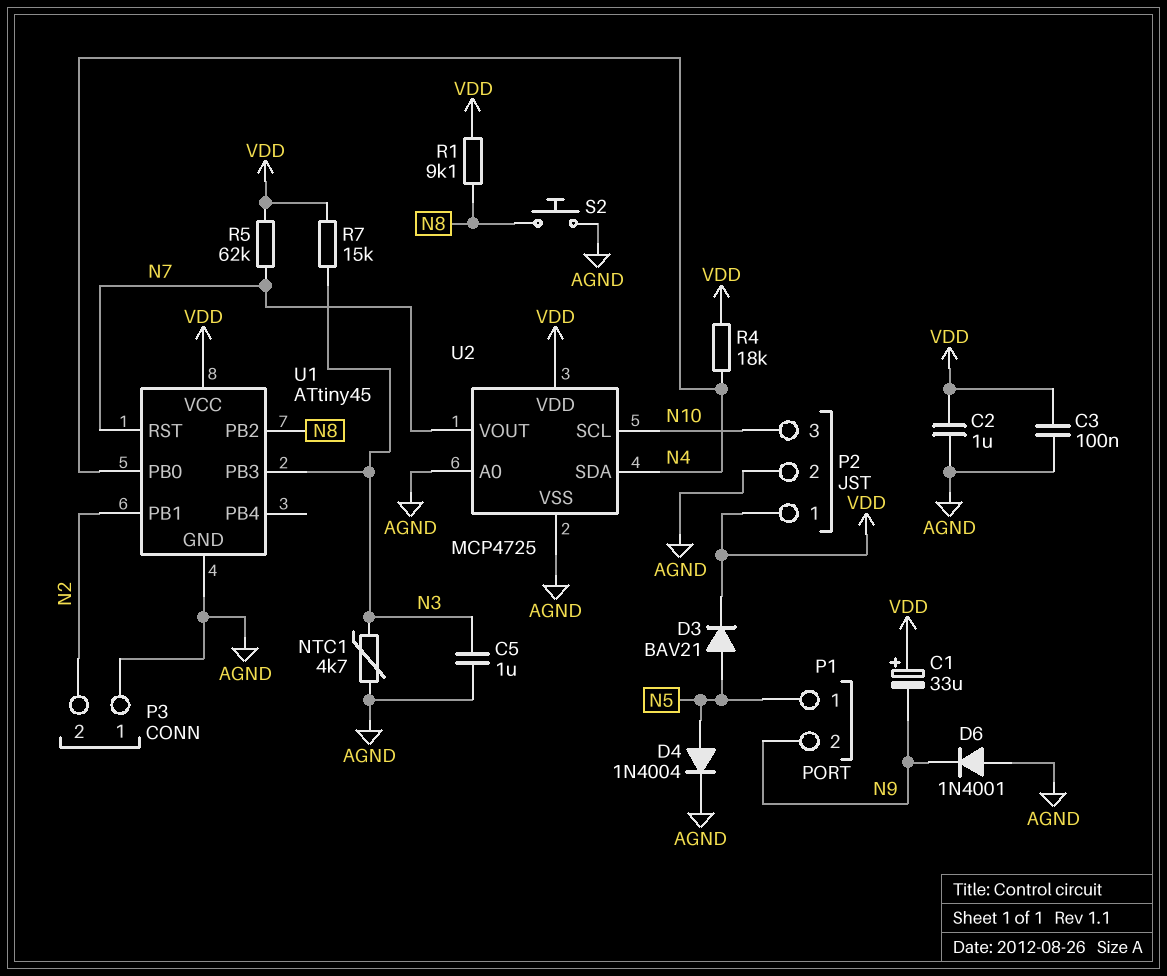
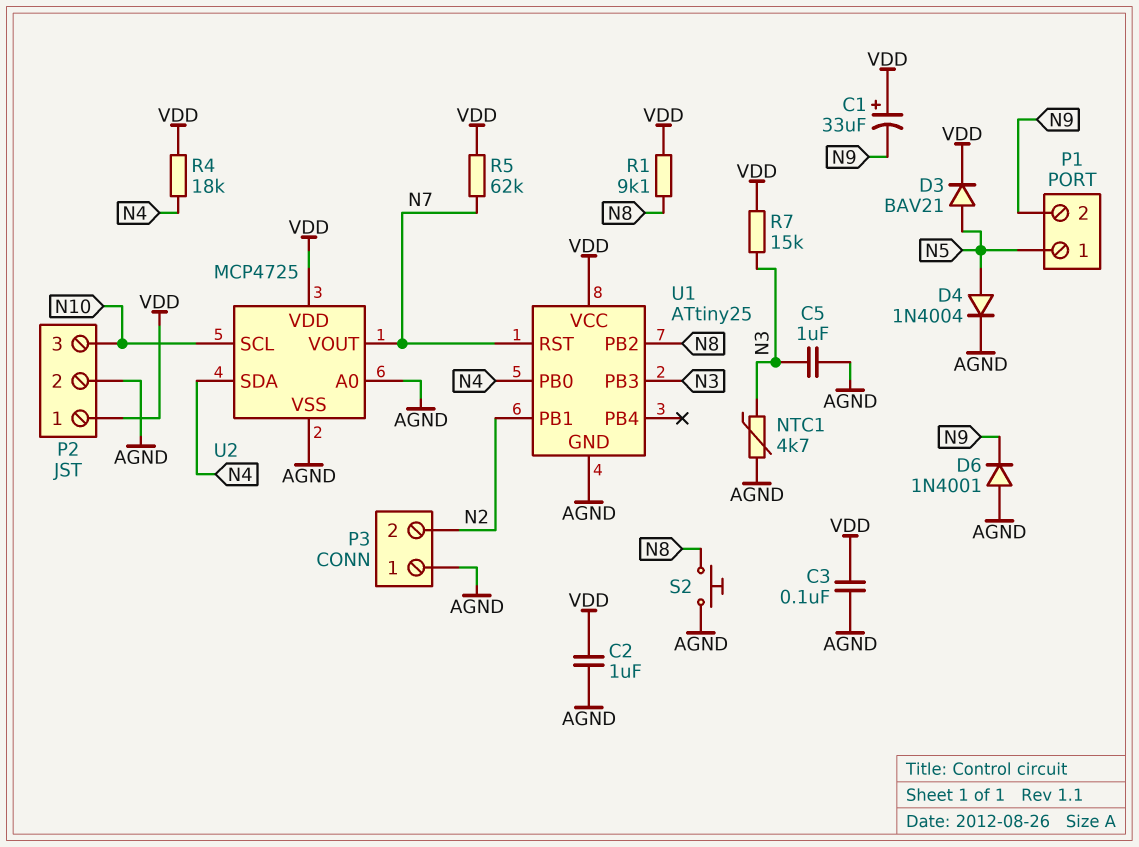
U1: ATtiny45 -> ATtiny25

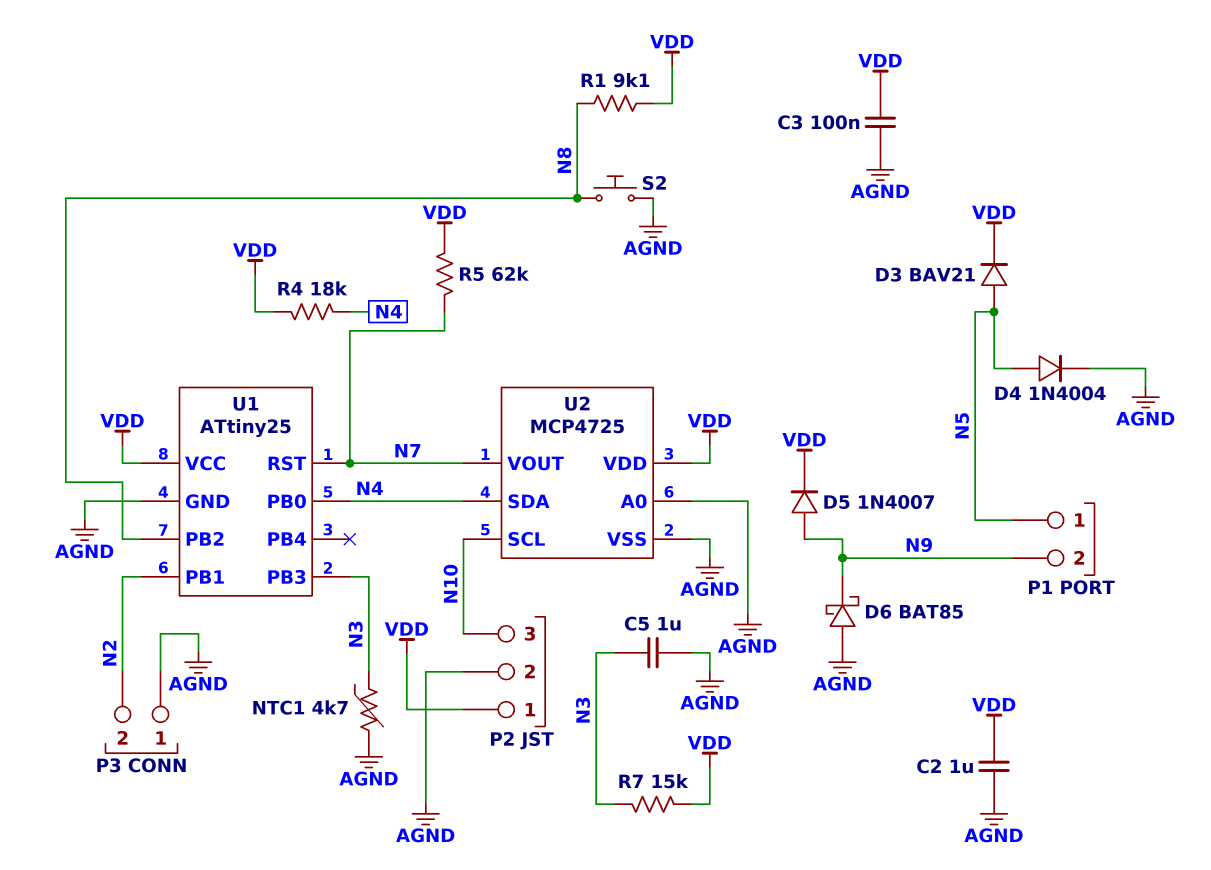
C1: 33uF (plus VDD, minus N9) -> none
D5: none -> diode 1N4007 (A N9, K VDD)
D6: diode 1N4001 (A AGND, K N9) -> schottky BAT85 (A AGND, K N9)

